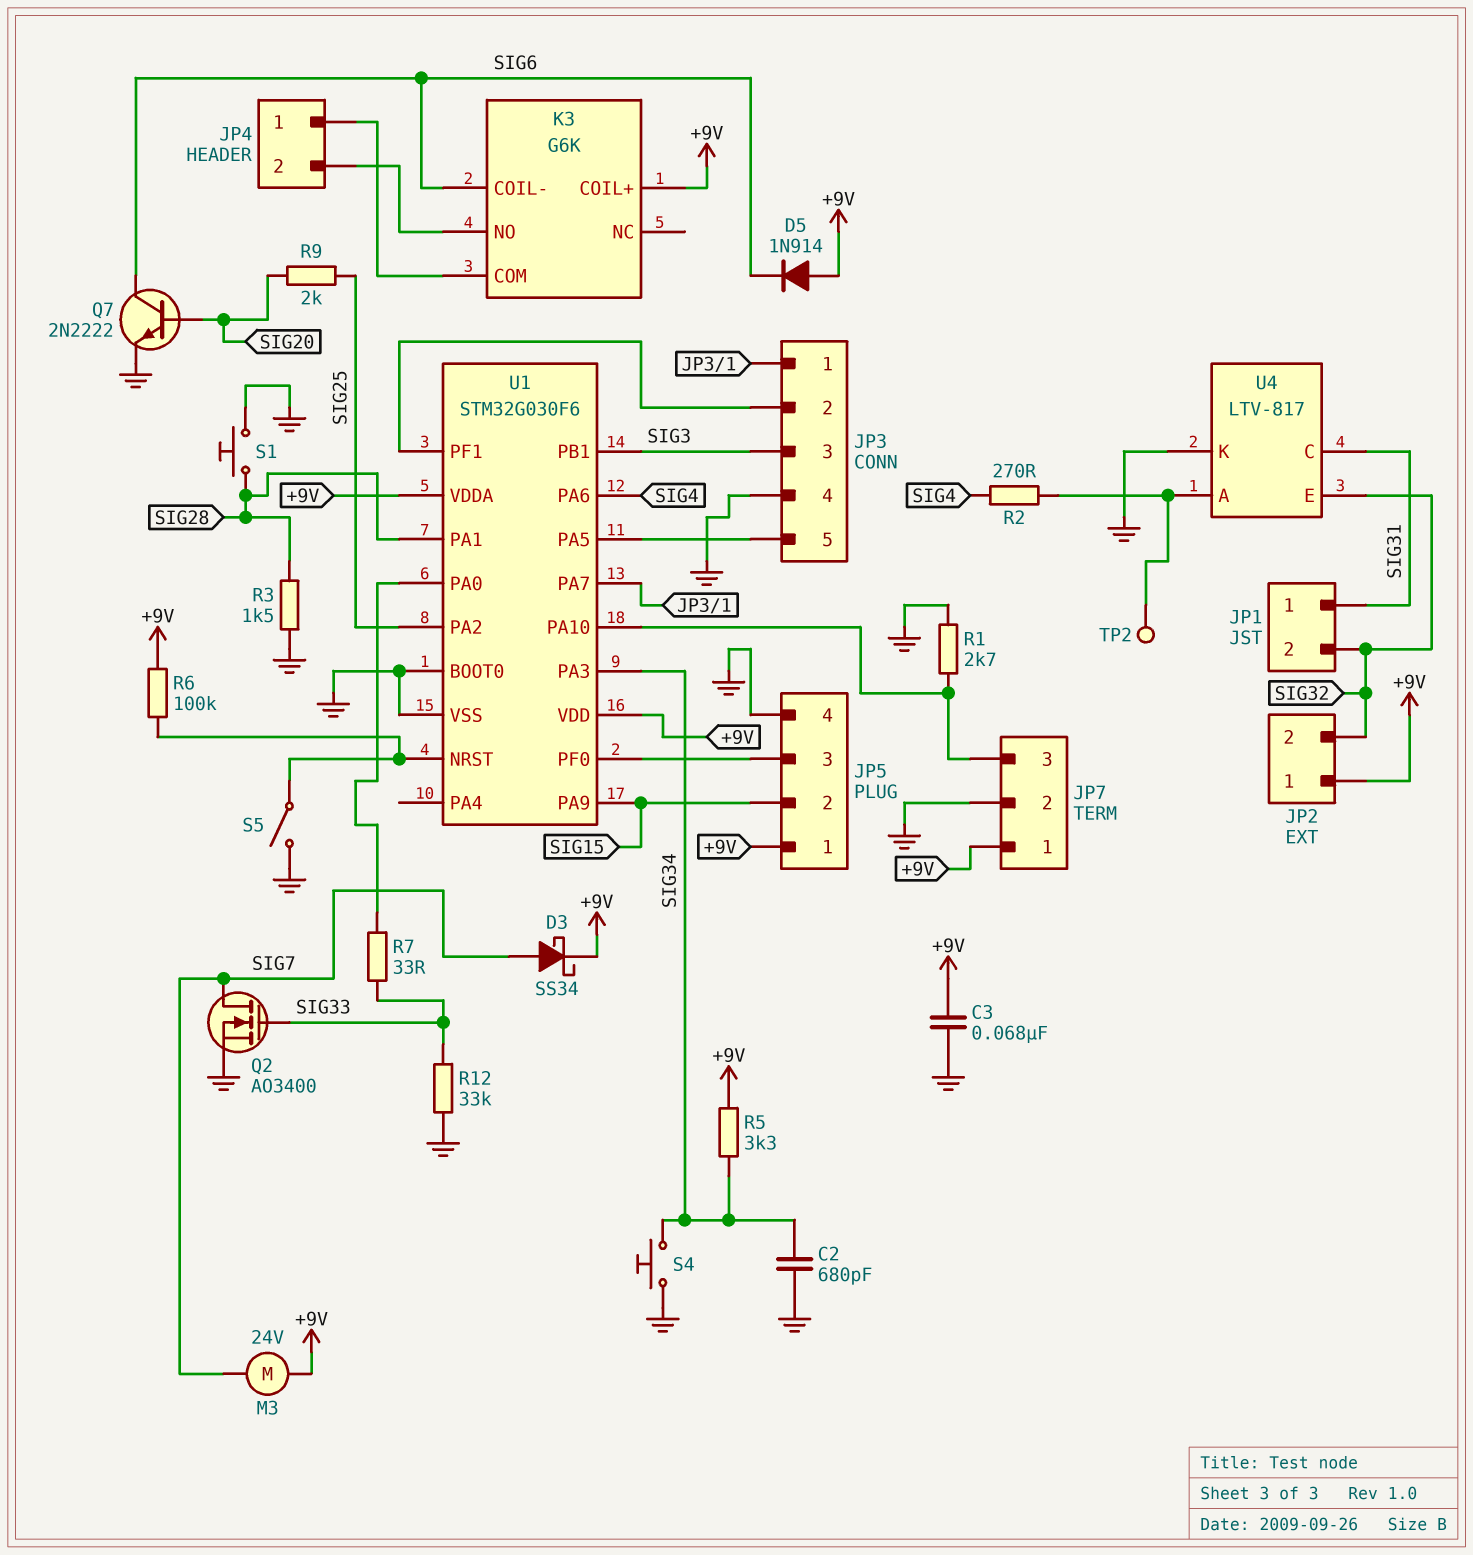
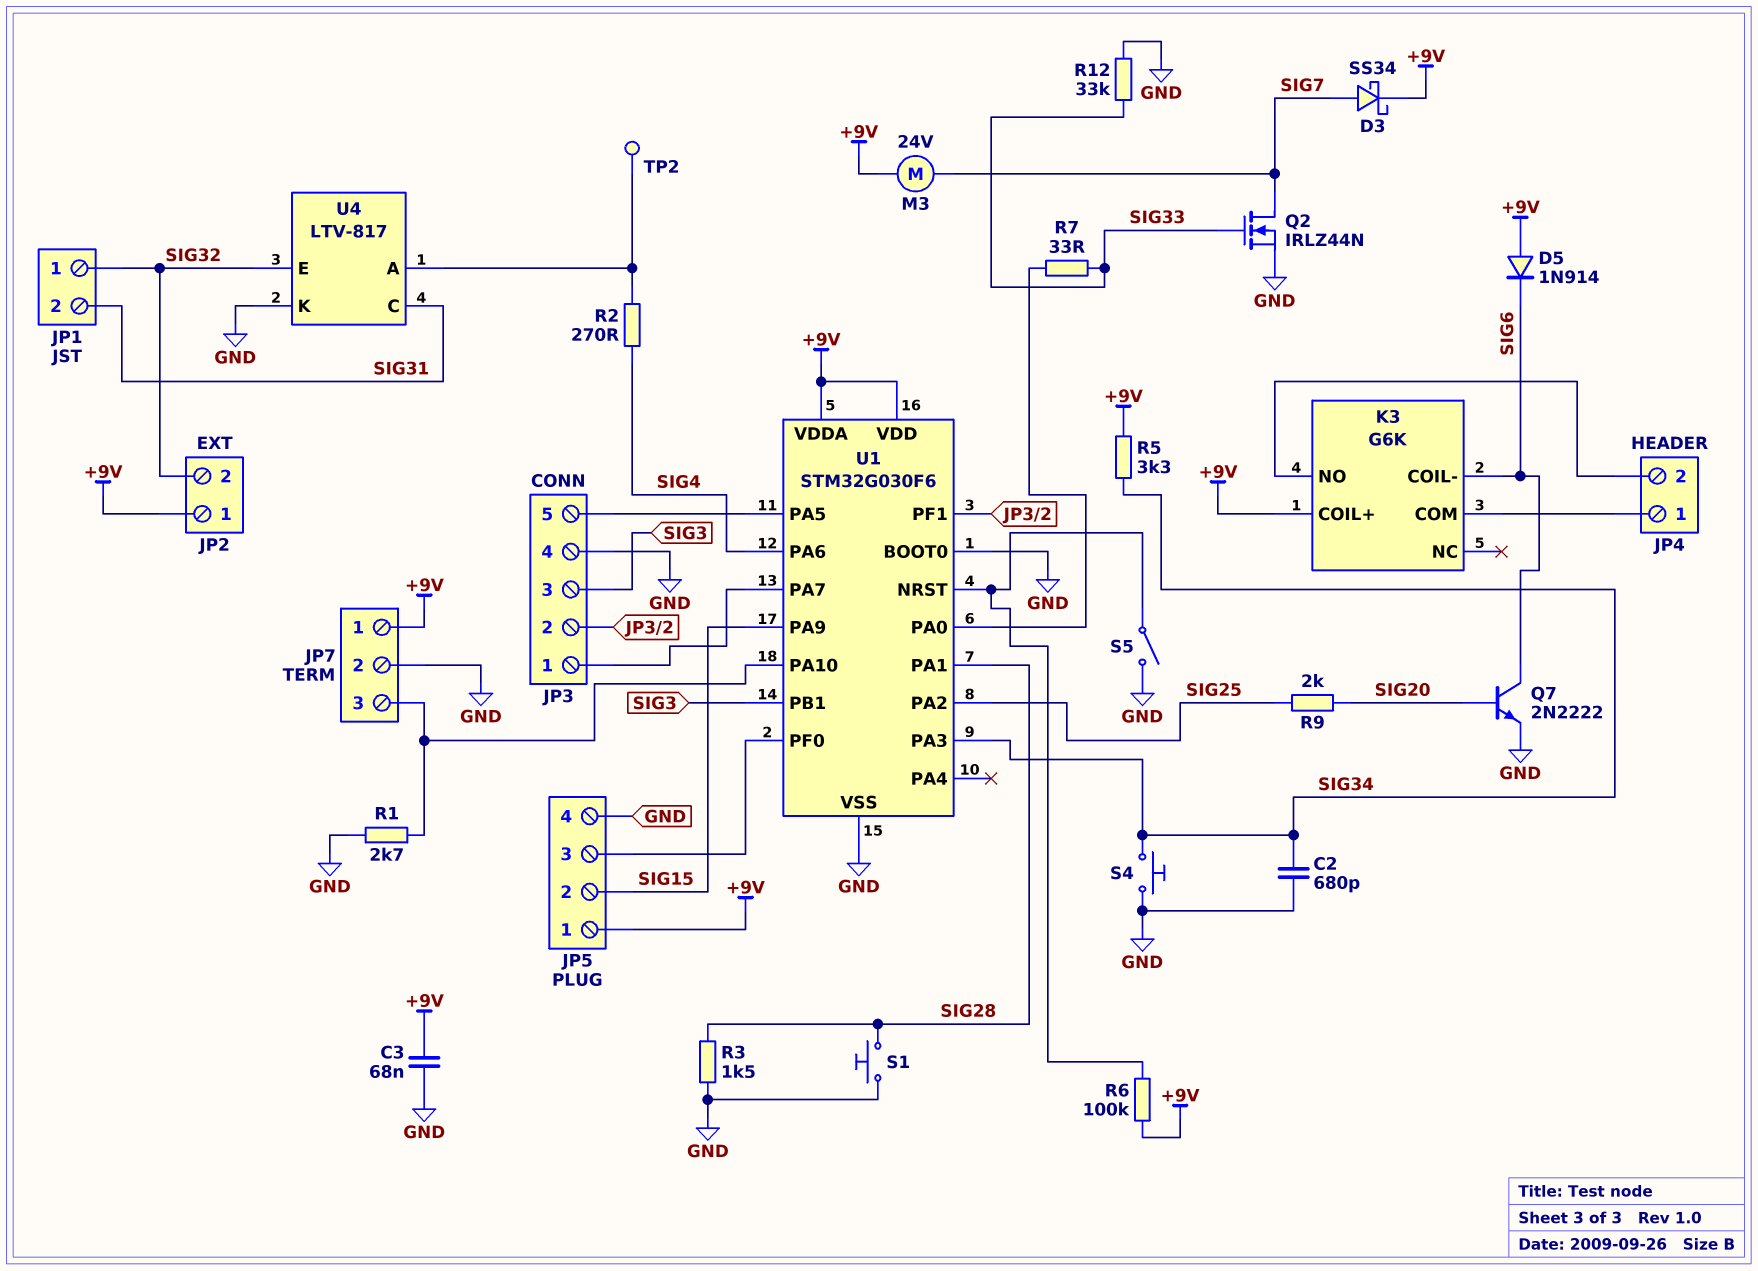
JP1 pin 1: SIG31 -> SIG32
JP1 pin 2: SIG32 -> SIG31
Q2: NMOS AO3400 (G SIG33, D SIG7, S GND) -> NMOS IRLZ44N (G SIG33, D SIG7, S GND)

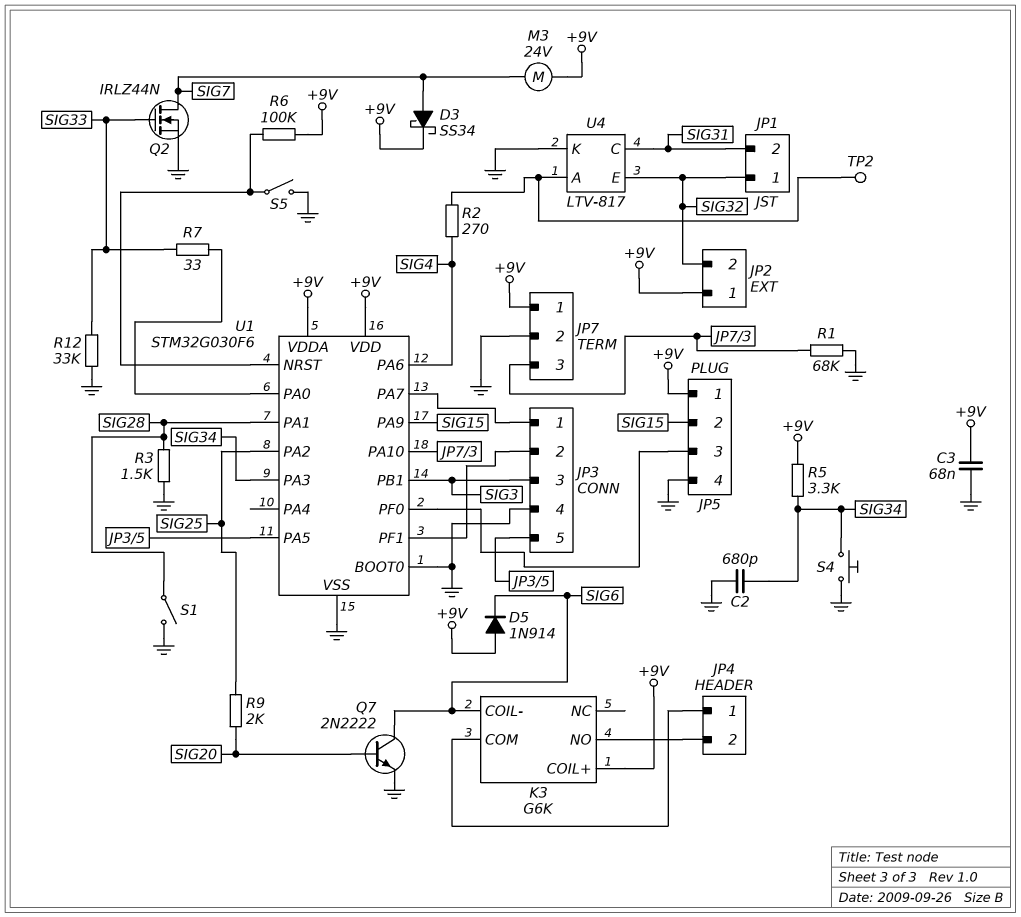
R1: 2.7k (GND, JP7/3) -> 68k (GND, JP7/3)
S1: button (GND, SIG28) -> switch (GND, SIG28)

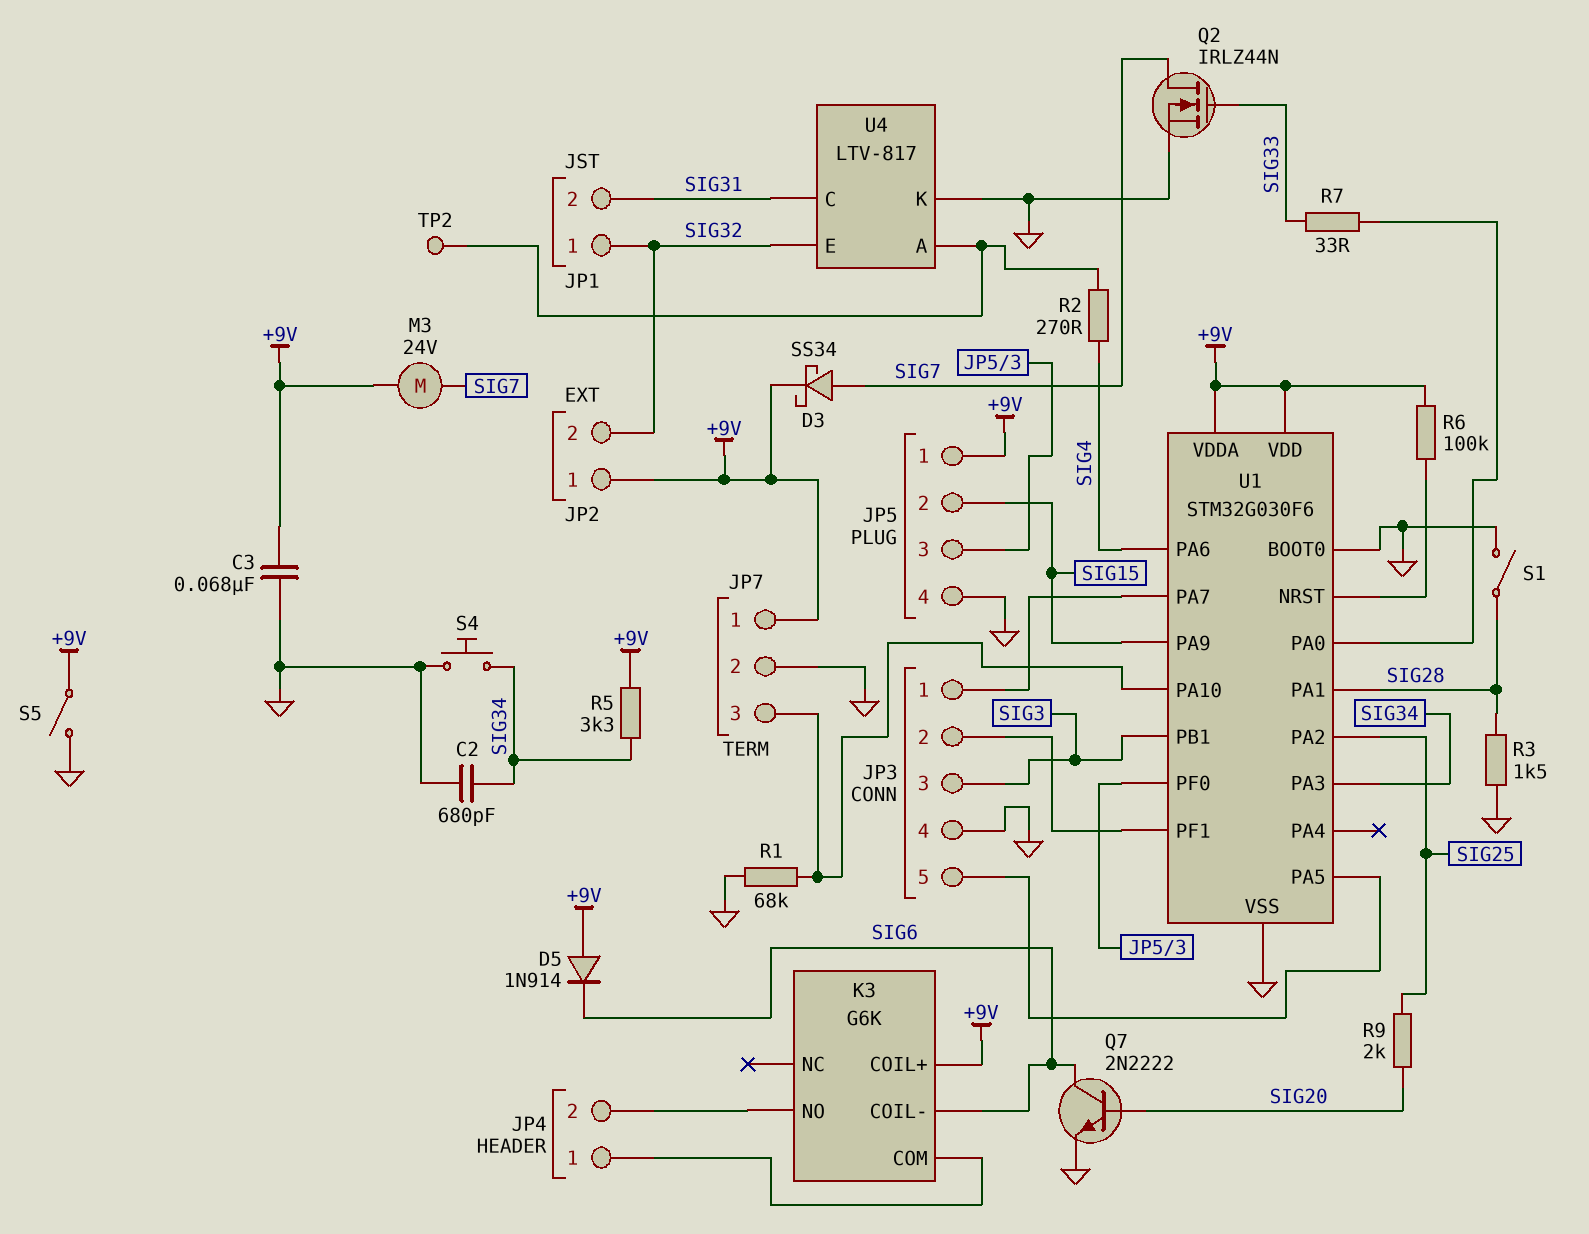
R12: 33k (GND, SIG33) -> none
S5: switch (GND, U1/NRST) -> switch (+9V, GND)

